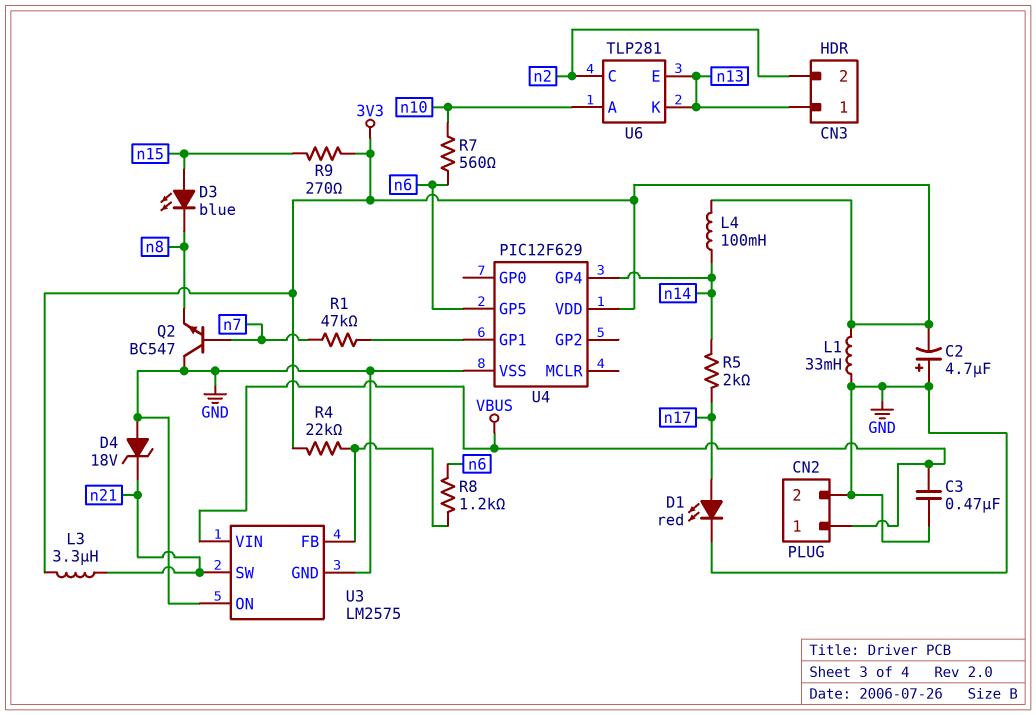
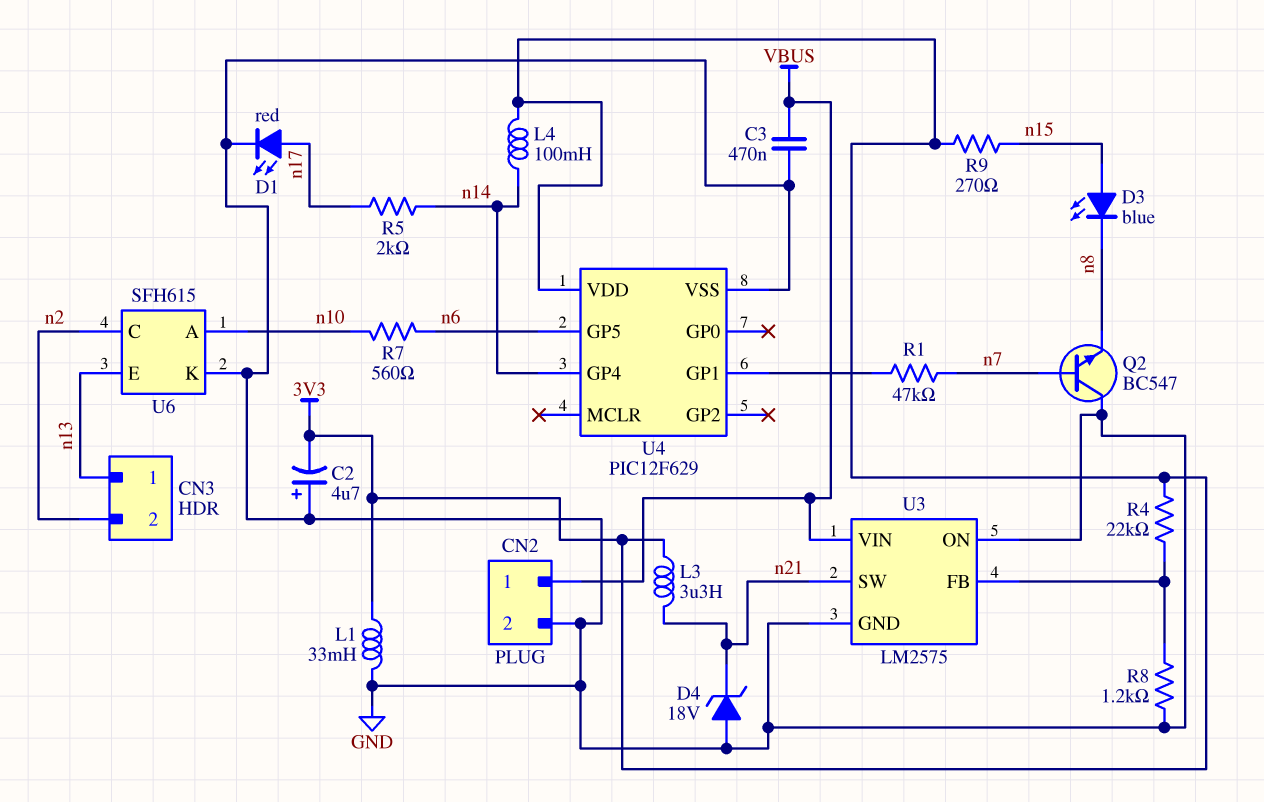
R8: 1.2k (U3/FB, n6) -> 1.2k (GND, U3/FB)
U6: TLP281 -> SFH615
U6 pin K: n13 -> GND

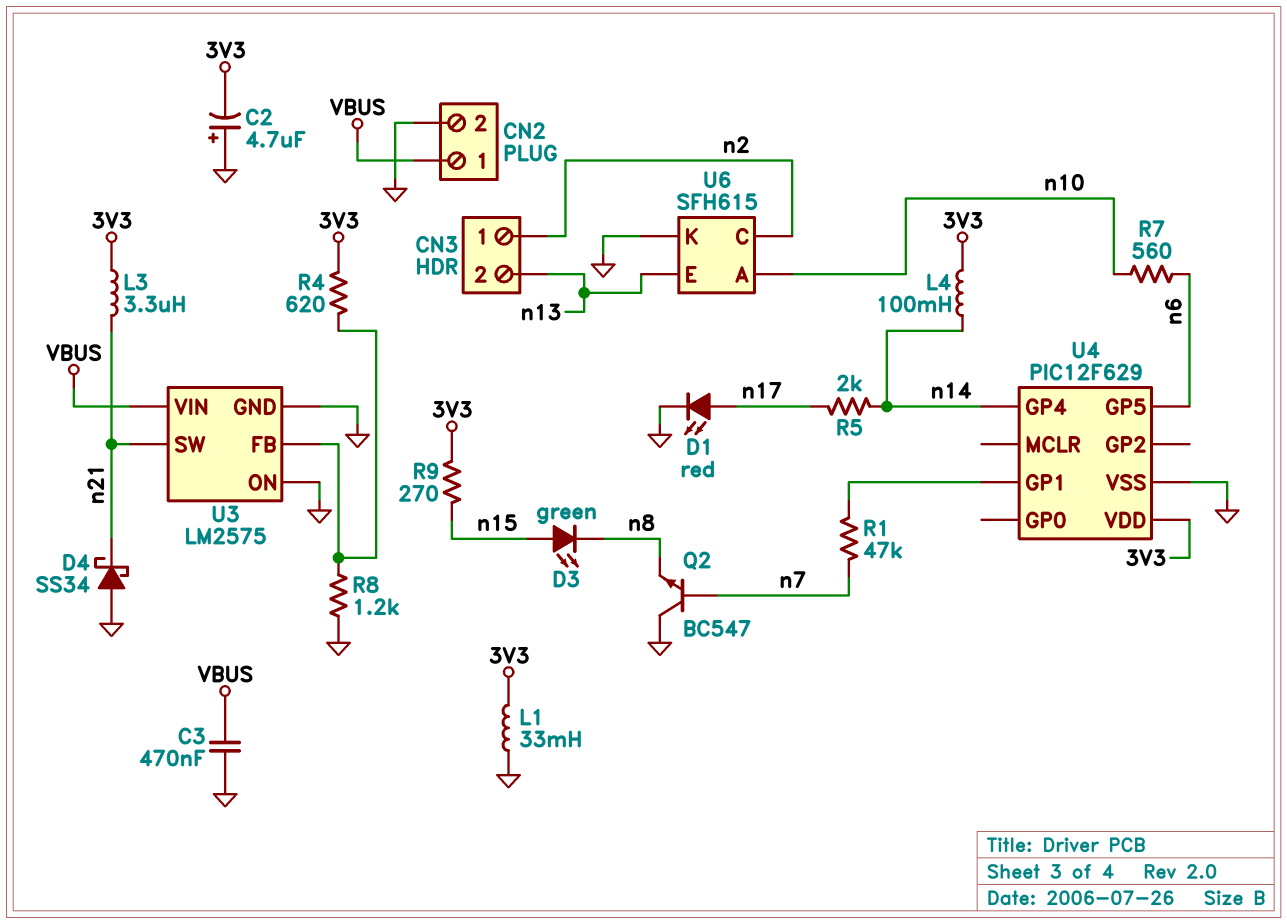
CN3 pin 1: n13 -> n2
CN3 pin 2: n2 -> n13
D3: LED blue (A n15, K n8) -> LED green (A n15, K n8)
D4: zener 18V (A GND, K n21) -> schottky SS34 (A GND, K n21)
R4: 22k (3V3, U3/FB) -> 620 (3V3, U3/FB)

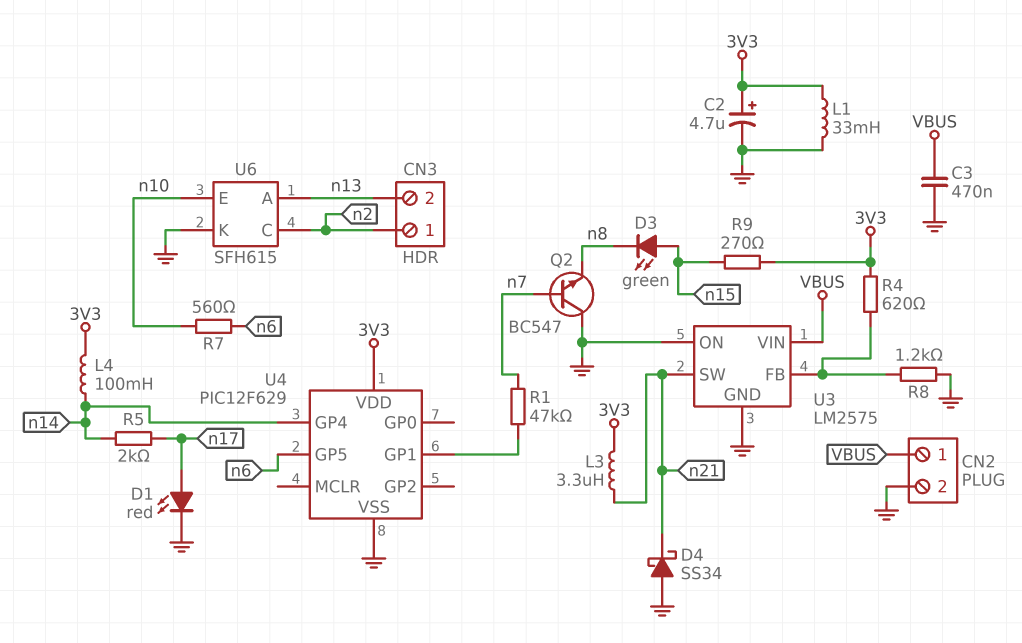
C2: 4.7uF (plus GND, minus 3V3) -> 4.7uF (plus 3V3, minus GND)
U6 pin A: n10 -> n13
U6 pin E: n13 -> n10

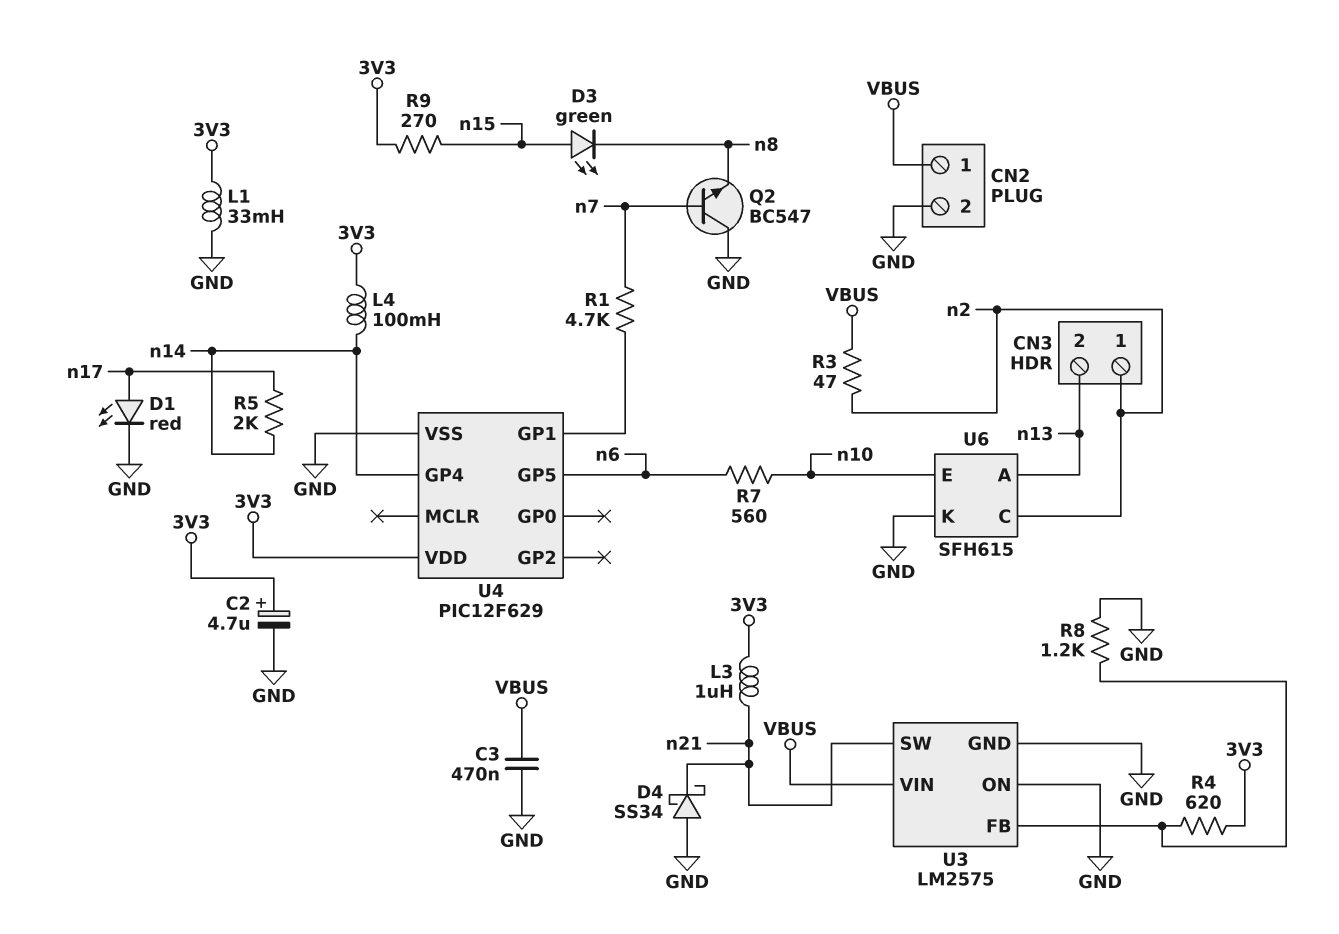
L3: 3.3uH (3V3, n21) -> 1uH (3V3, n21)
R1: 47k (U4/GP1, n7) -> 4.7k (U4/GP1, n7)
R3: none -> 47 (VBUS, n2)

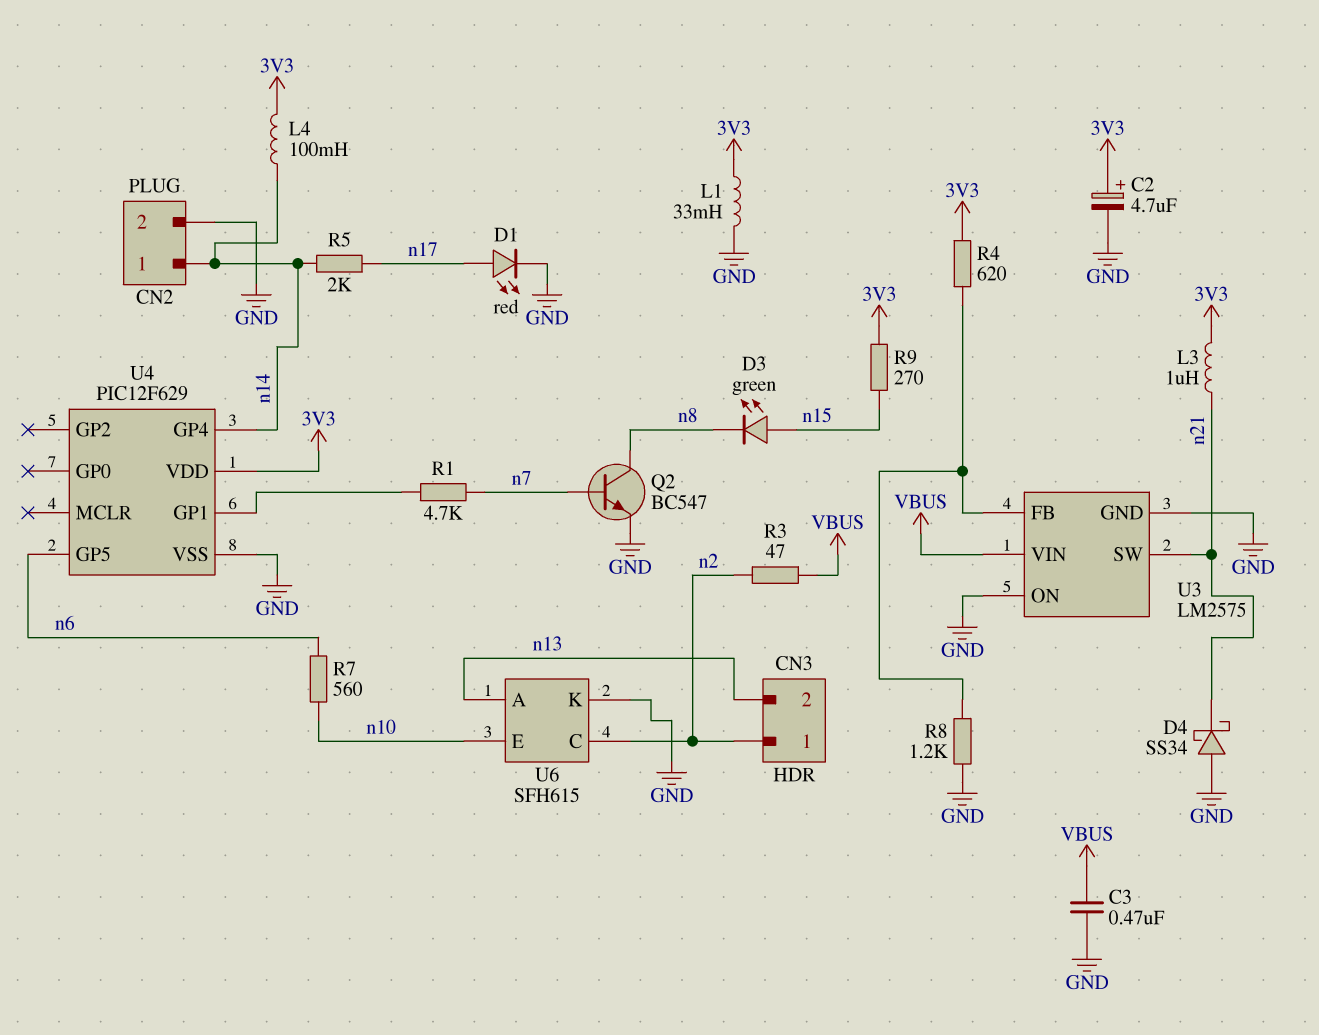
CN2 pin 1: VBUS -> n14
Q2: NPN BC547 (B n7, C GND, E n8) -> NPN BC547 (B n7, C n8, E GND)

